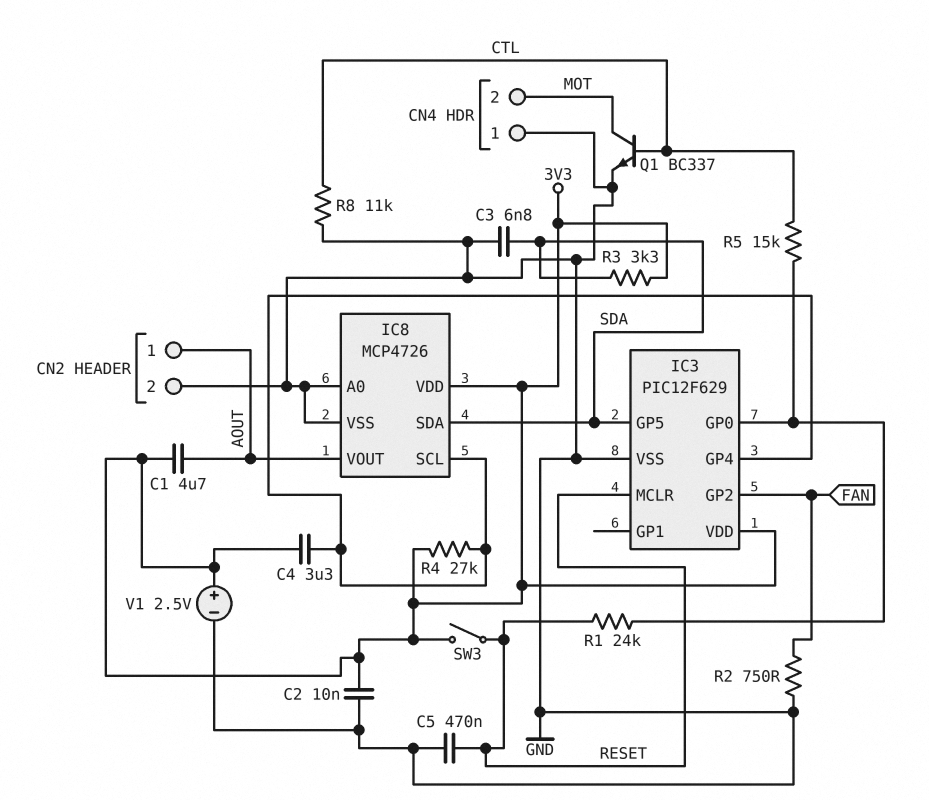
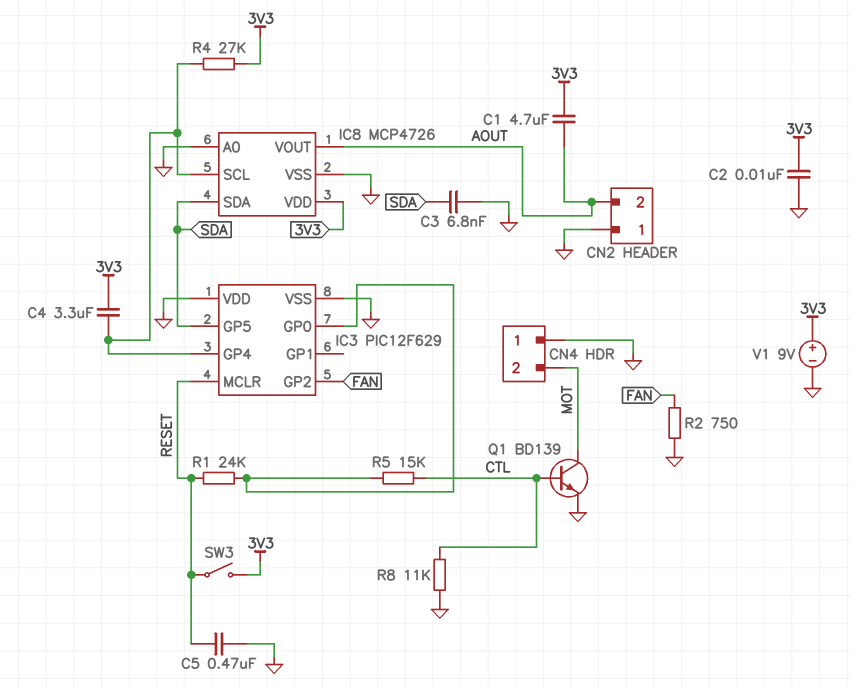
CN2 pin 1: AOUT -> GND
CN2 pin 2: GND -> AOUT
IC3 pin VDD: 3V3 -> GND
Q1: NPN BC337 (B CTL, C MOT, E GND) -> NPN BD139 (B CTL, C MOT, E GND)
R3: 3.3k (3V3, SDA) -> none
V1: 2.5V (plus 3V3, minus GND) -> 9V (plus 3V3, minus GND)

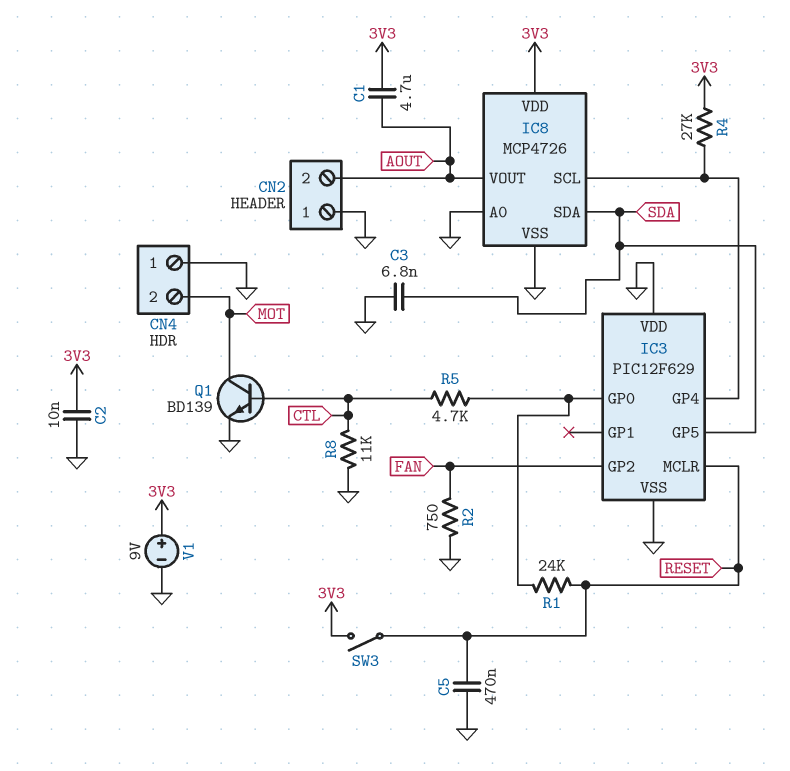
C4: 3.3uF (3V3, IC3/GP4) -> none
R5: 15k (CTL, IC3/GP0) -> 4.7k (CTL, IC3/GP0)

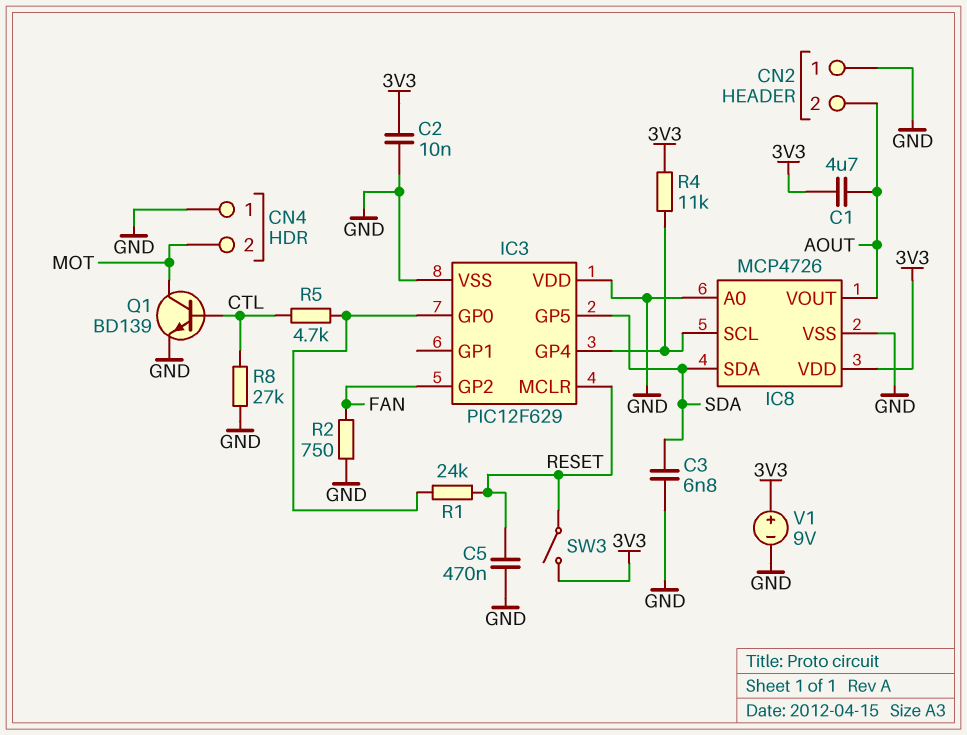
R4: 27k (3V3, IC3/GP4) -> 11k (3V3, IC3/GP4)
R8: 11k (CTL, GND) -> 27k (CTL, GND)

